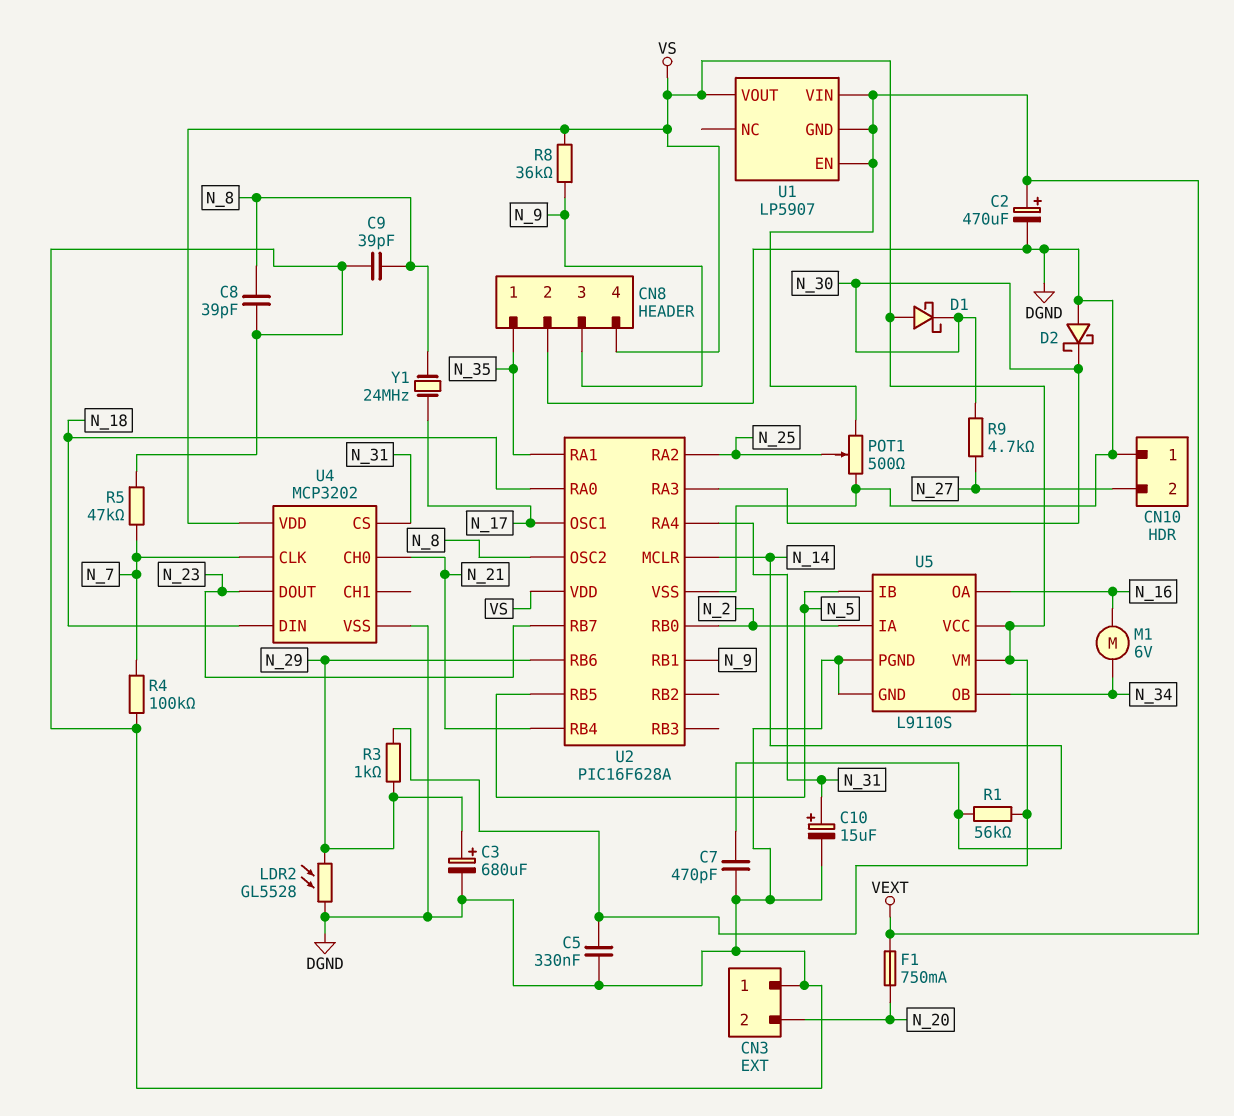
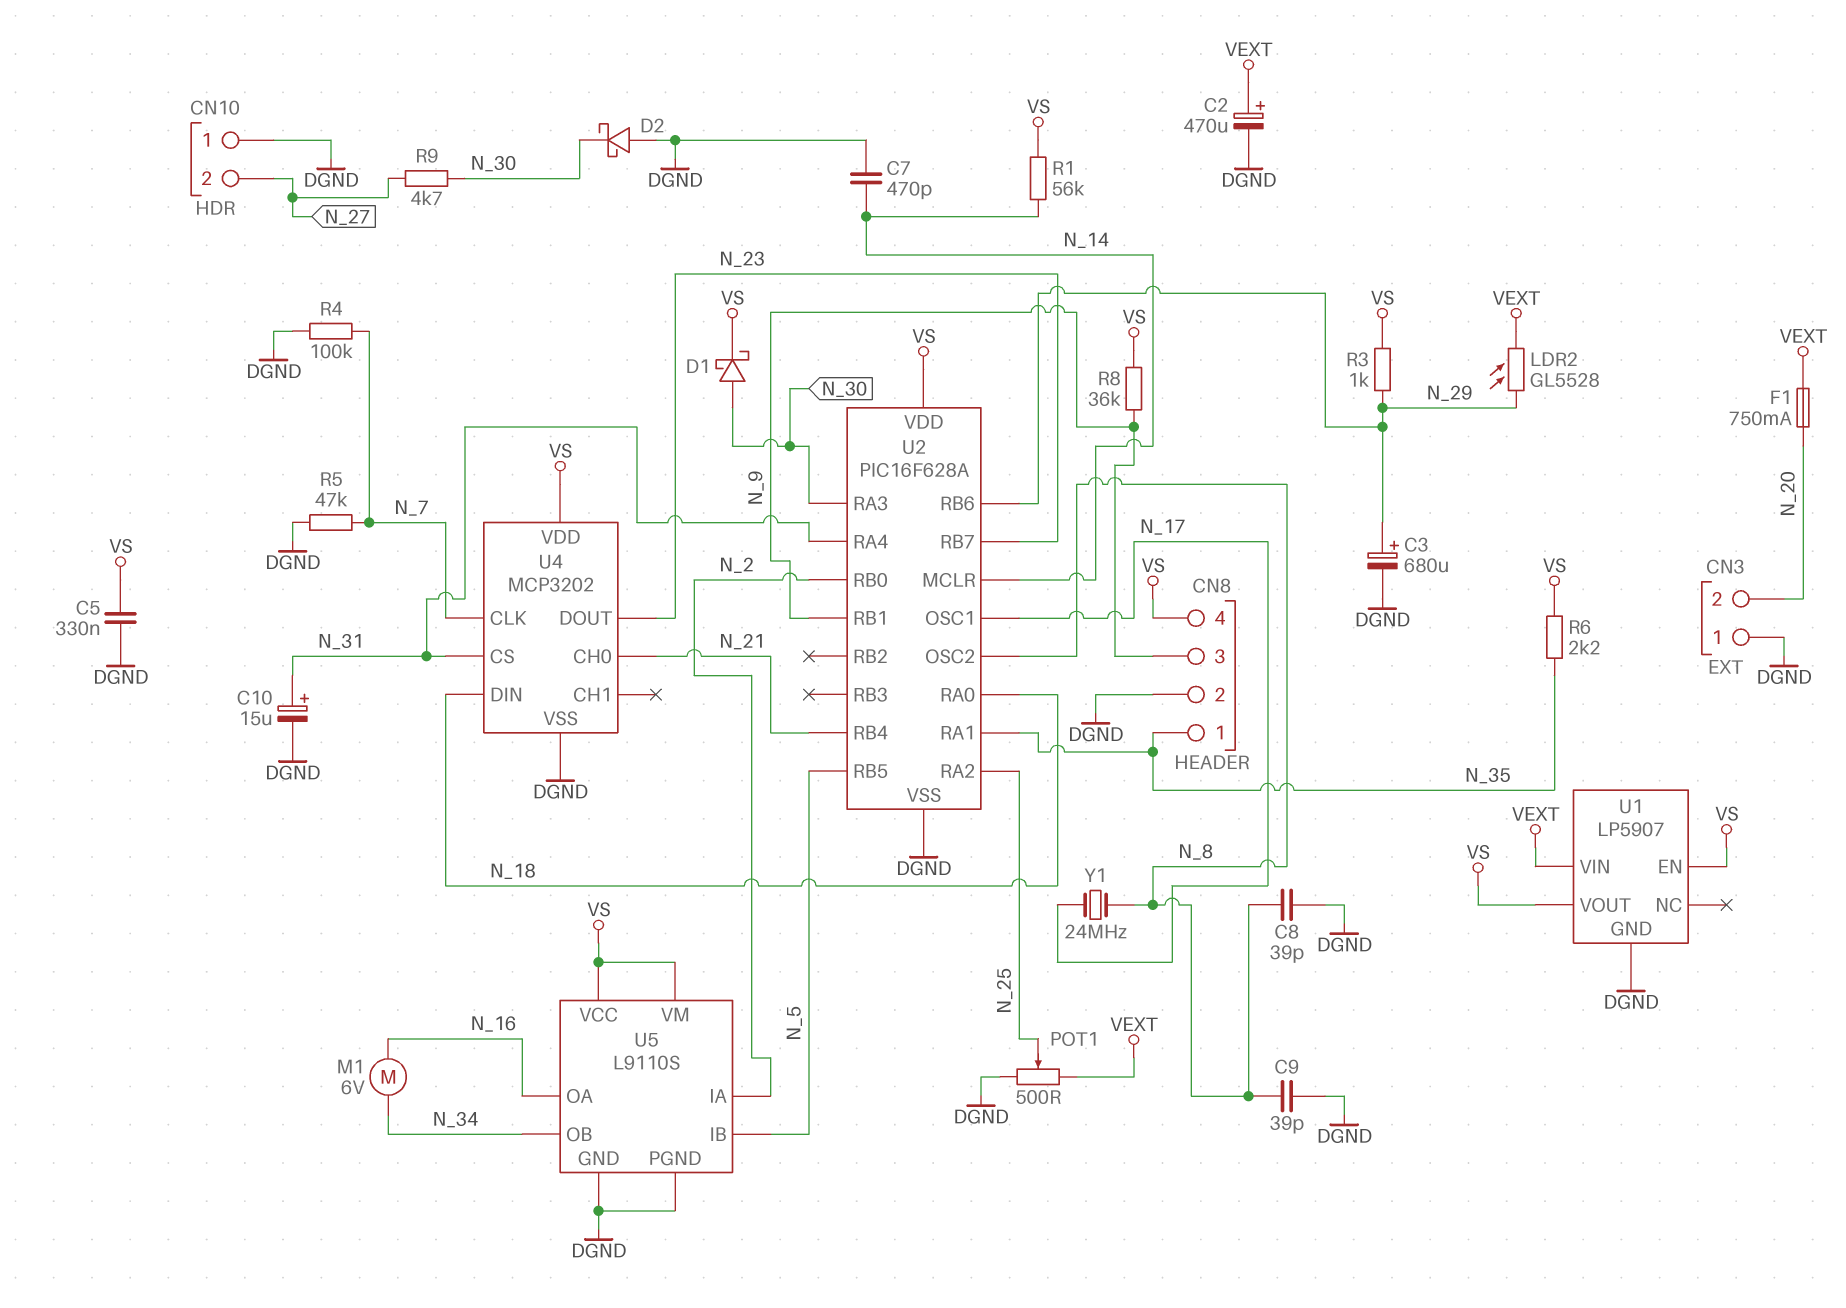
D1: schottky (A VS, K N_30) -> schottky (A N_30, K VS)
LDR2: GL5528 (DGND, N_29) -> GL5528 (N_29, VEXT)
R6: none -> 2.2k (N_35, VS)
U1 pin EN: VEXT -> VS
U1 pin GND: VEXT -> DGND

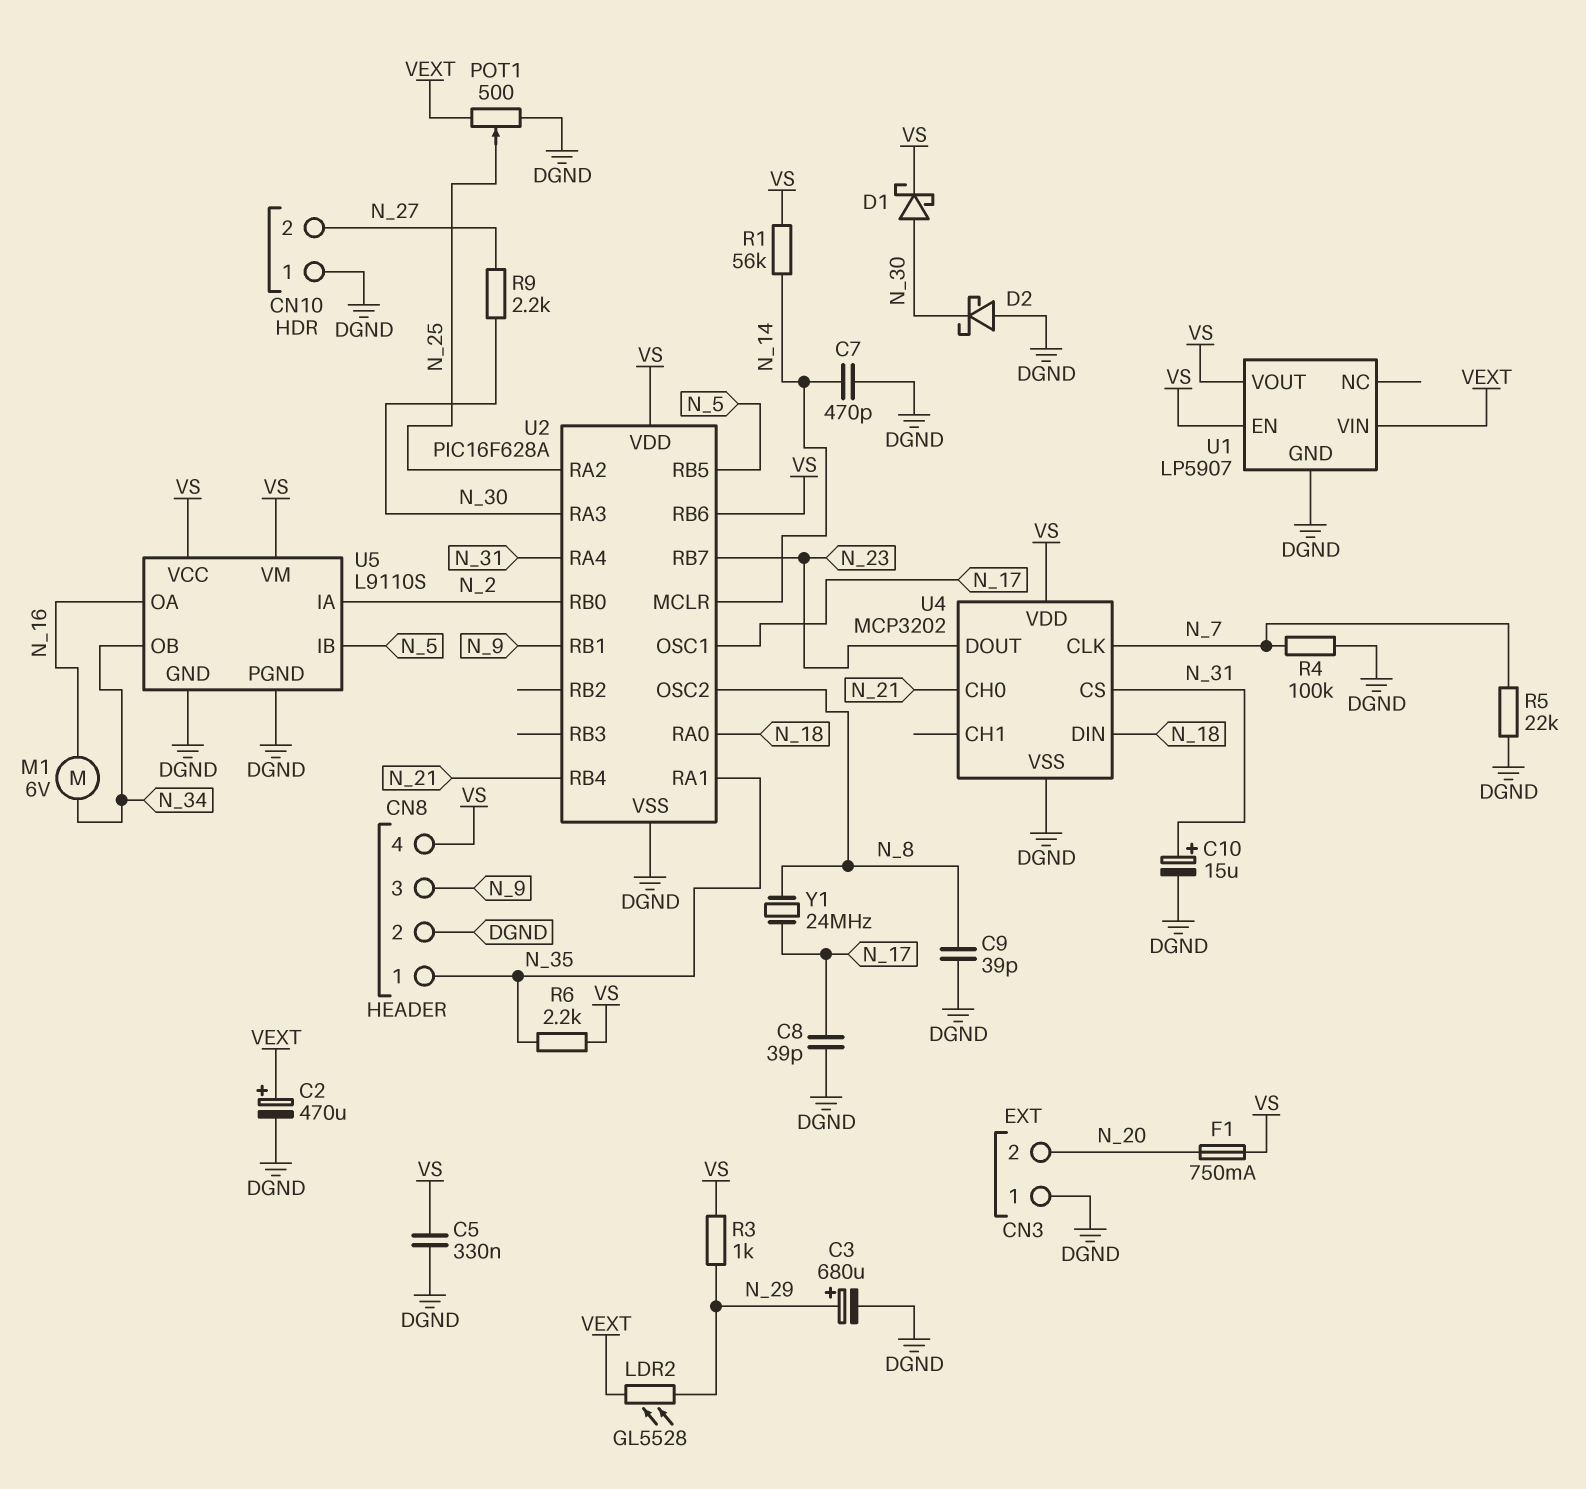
C8: 39pF (DGND, N_8) -> 39pF (DGND, N_17)
F1: 750mA (N_20, VEXT) -> 750mA (N_20, VS)
R5: 47k (DGND, N_7) -> 22k (DGND, N_7)
R8: 36k (N_9, VS) -> none
R9: 4.7k (N_27, N_30) -> 2.2k (N_27, N_30)
U2 pin RB6: N_29 -> VS

